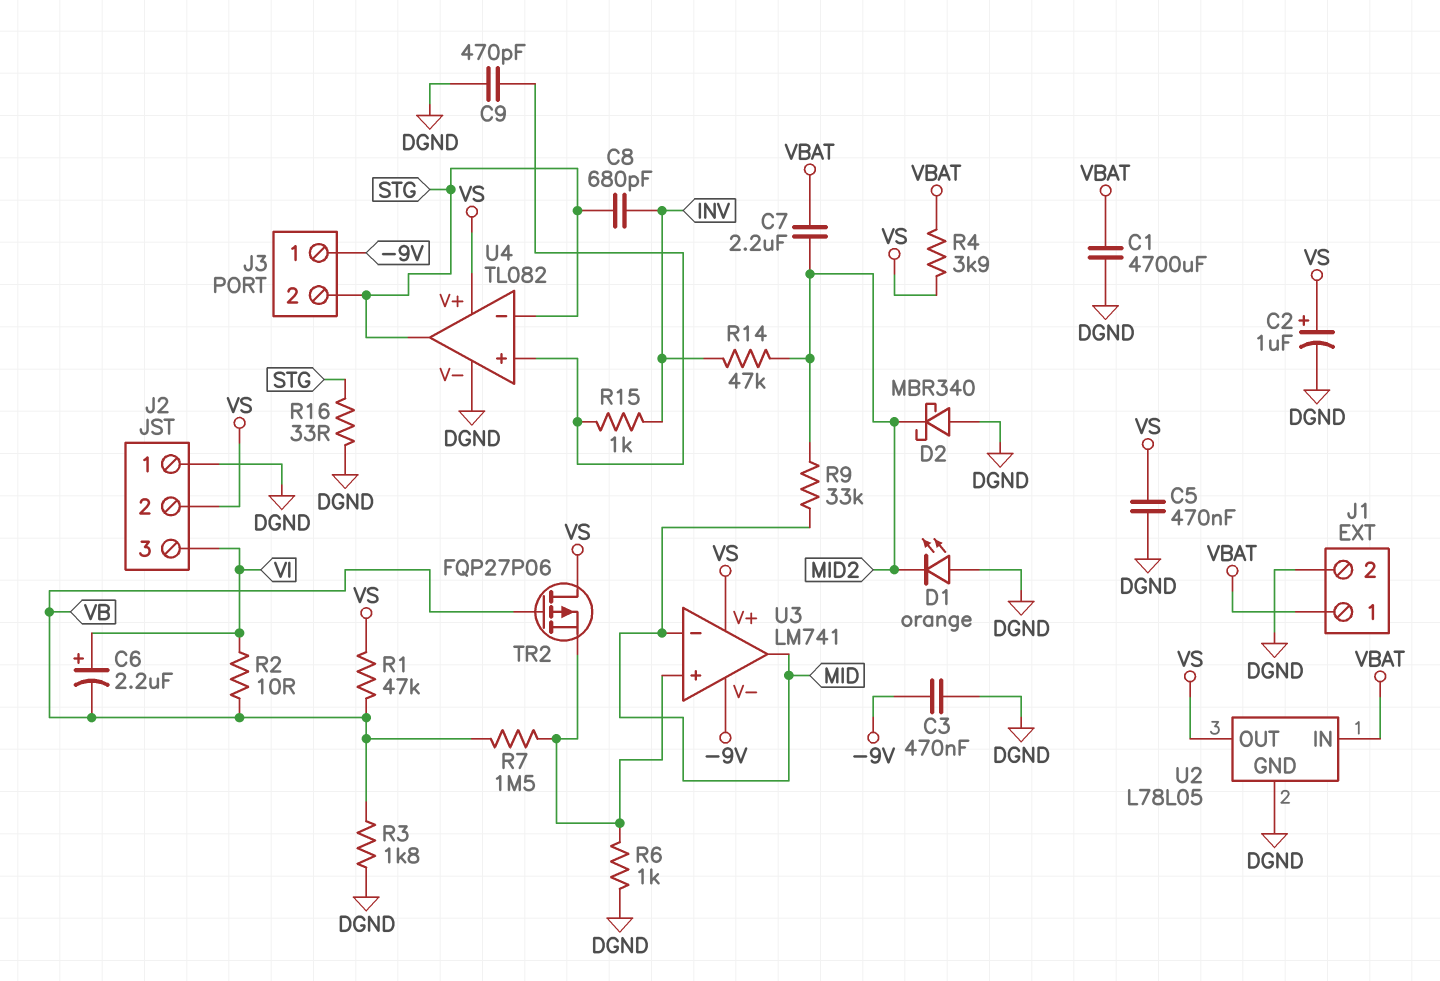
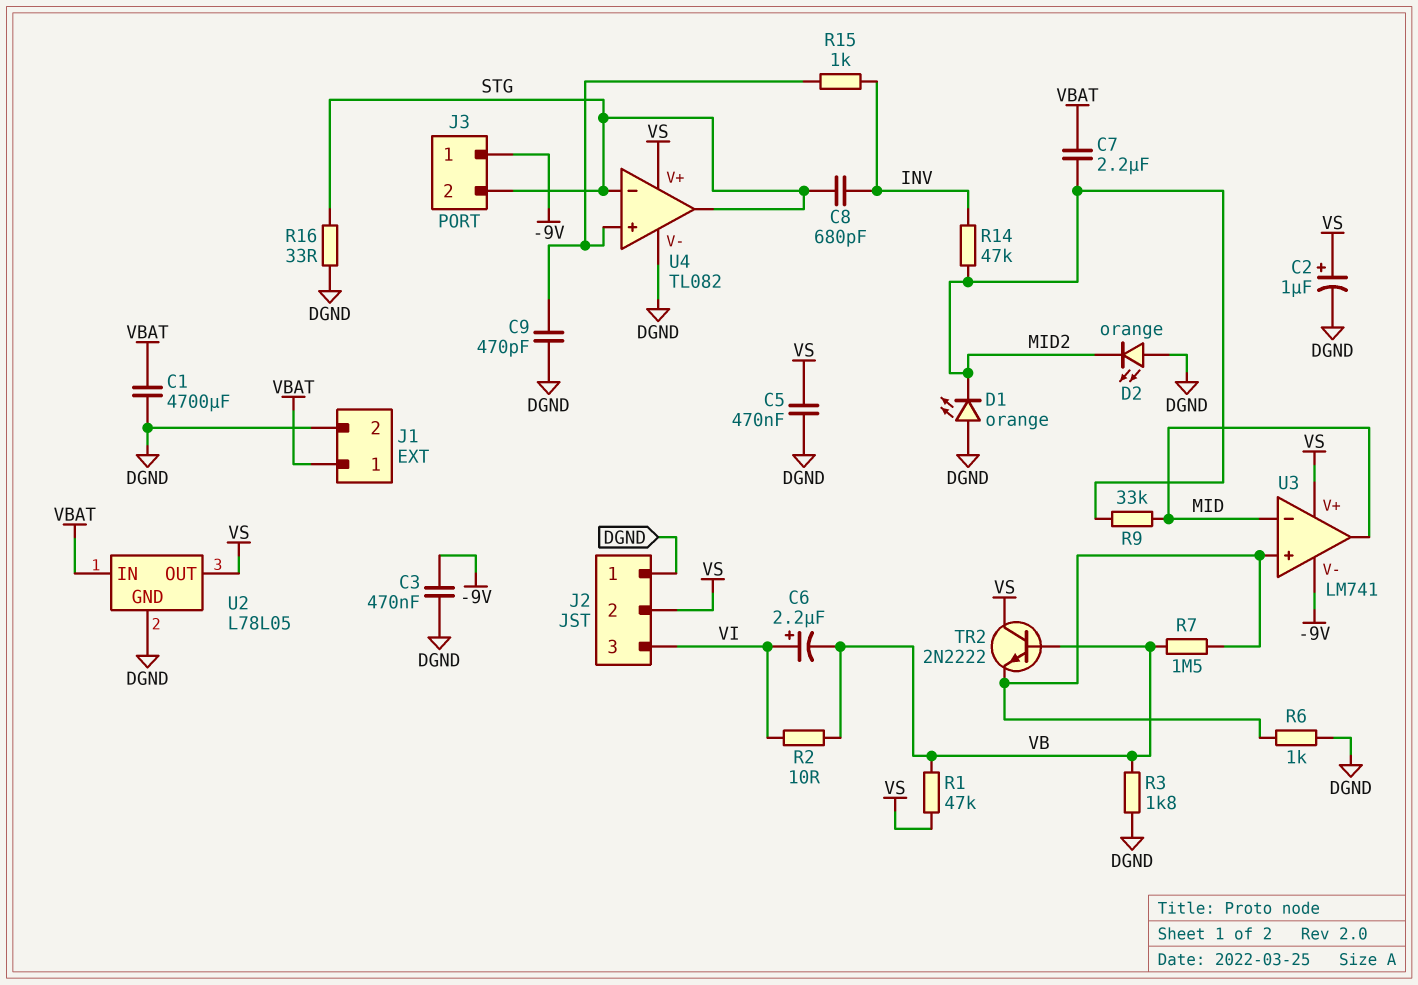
D2: schottky MBR340 (A DGND, K MID2) -> LED orange (A DGND, K MID2)
R4: 3.9k (VBAT, VS) -> none
TR2: PMOS FQP27P06 (G VB, D VS, S U3/in+) -> NPN 2N2222 (B VB, C VS, E U3/in+)

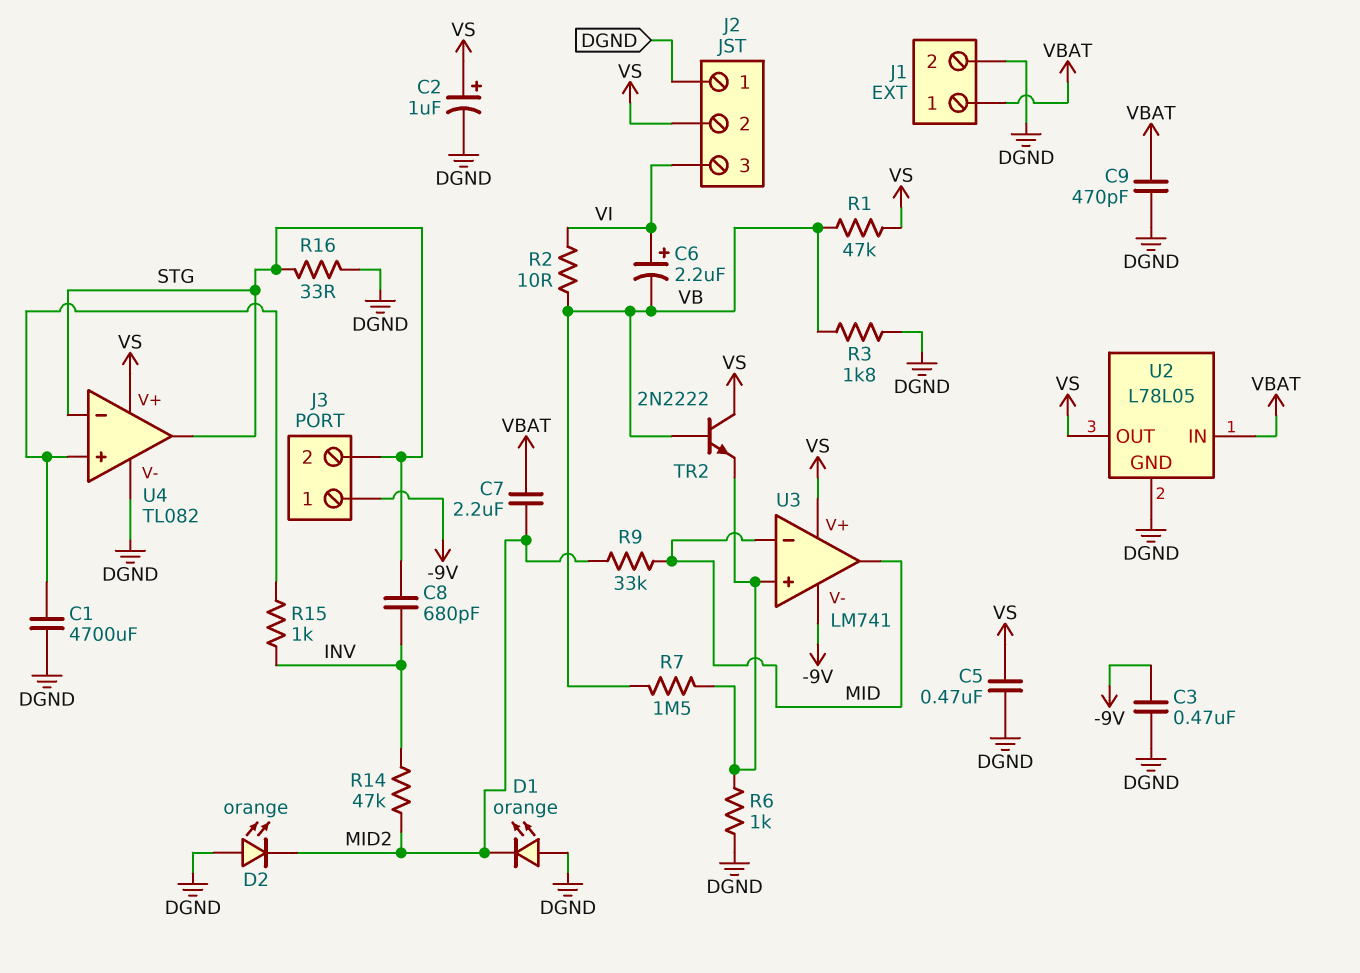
C1: 4700uF (DGND, VBAT) -> 4700uF (DGND, U4/in+)
C9: 470pF (DGND, U4/in+) -> 470pF (DGND, VBAT)

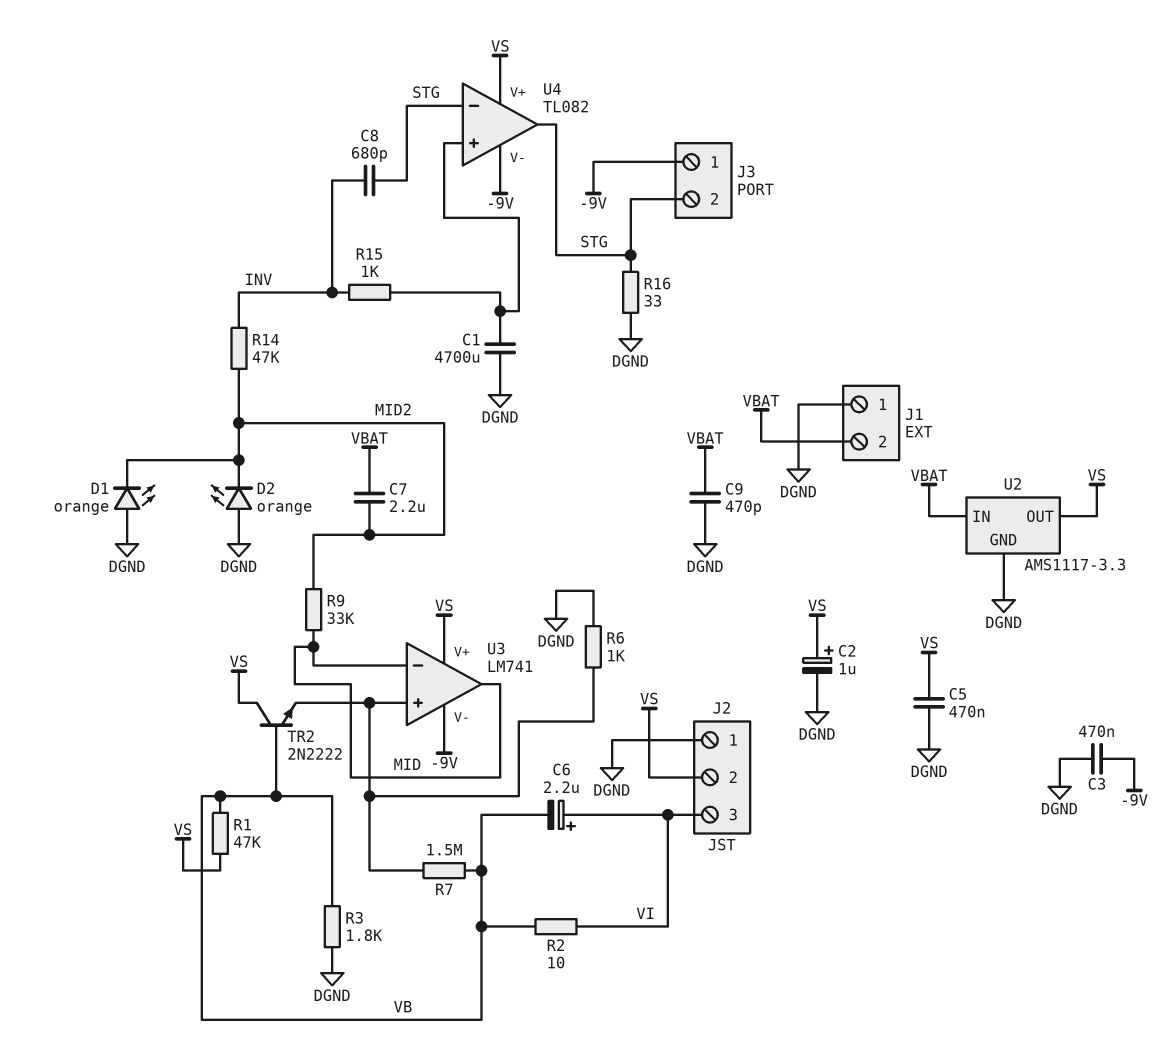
J1 pin 1: VBAT -> DGND
J1 pin 2: DGND -> VBAT
U2: L78L05 -> AMS1117-3.3
U4 pin V-: DGND -> -9V

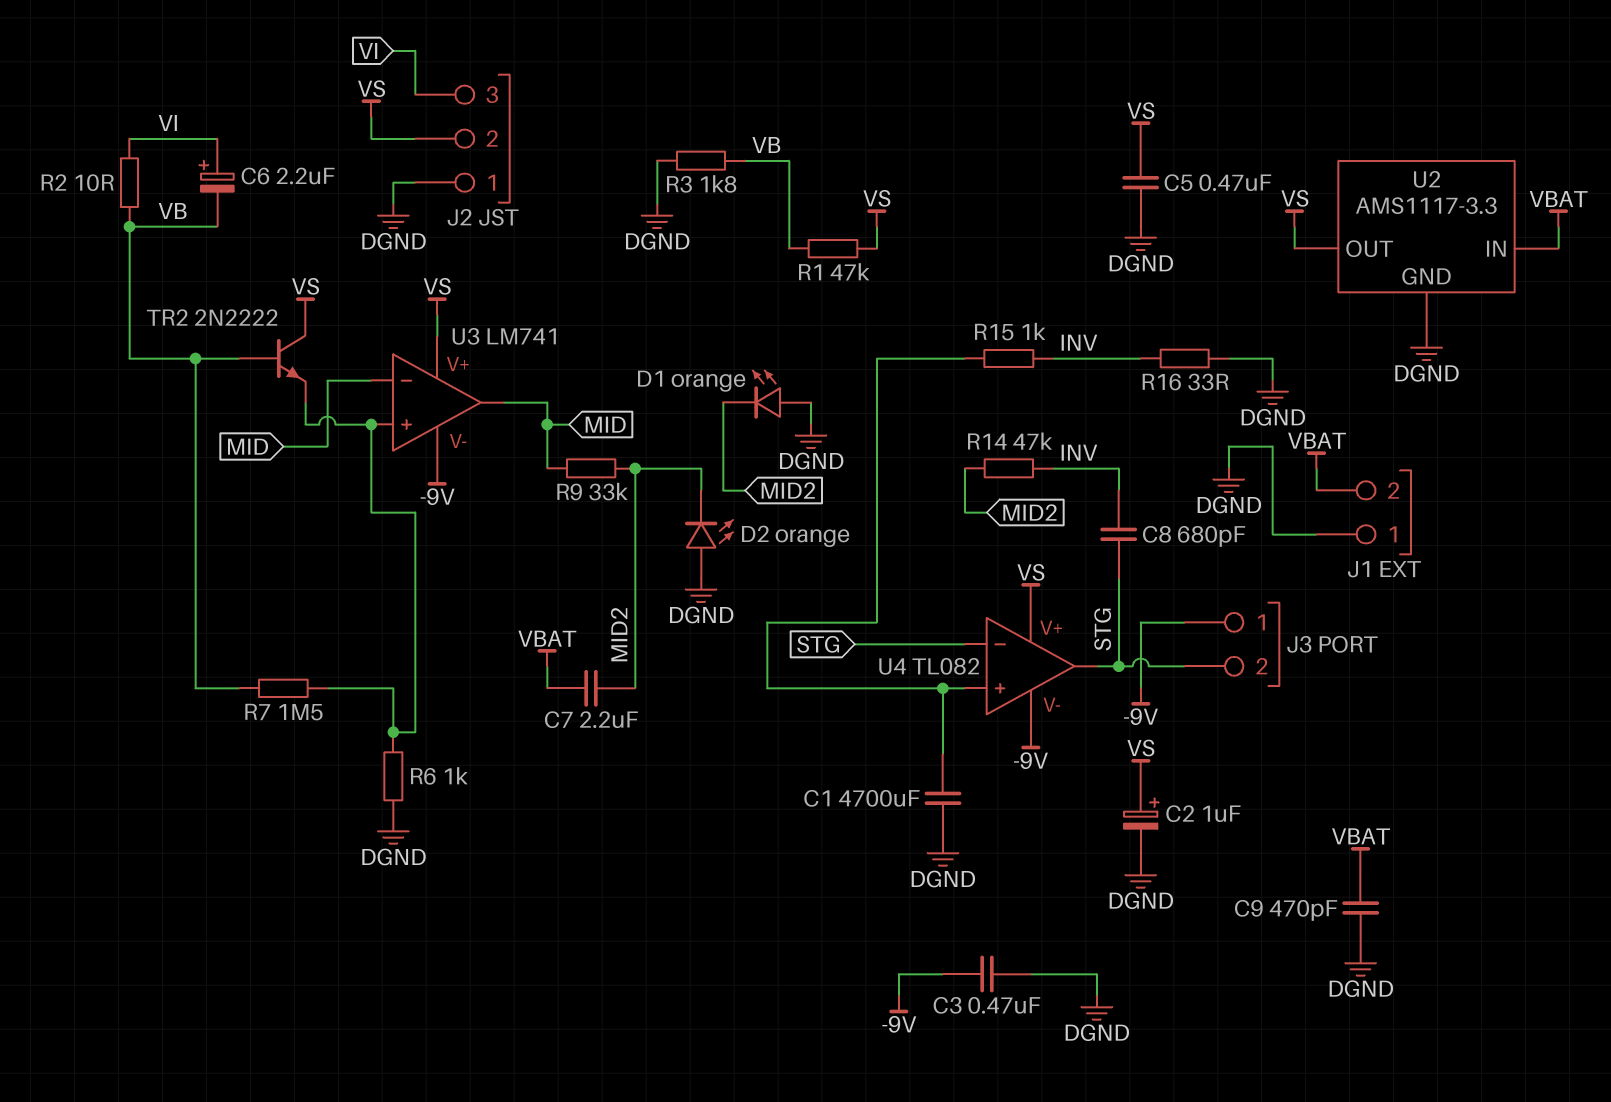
R16: 33 (DGND, STG) -> 33 (DGND, INV)

